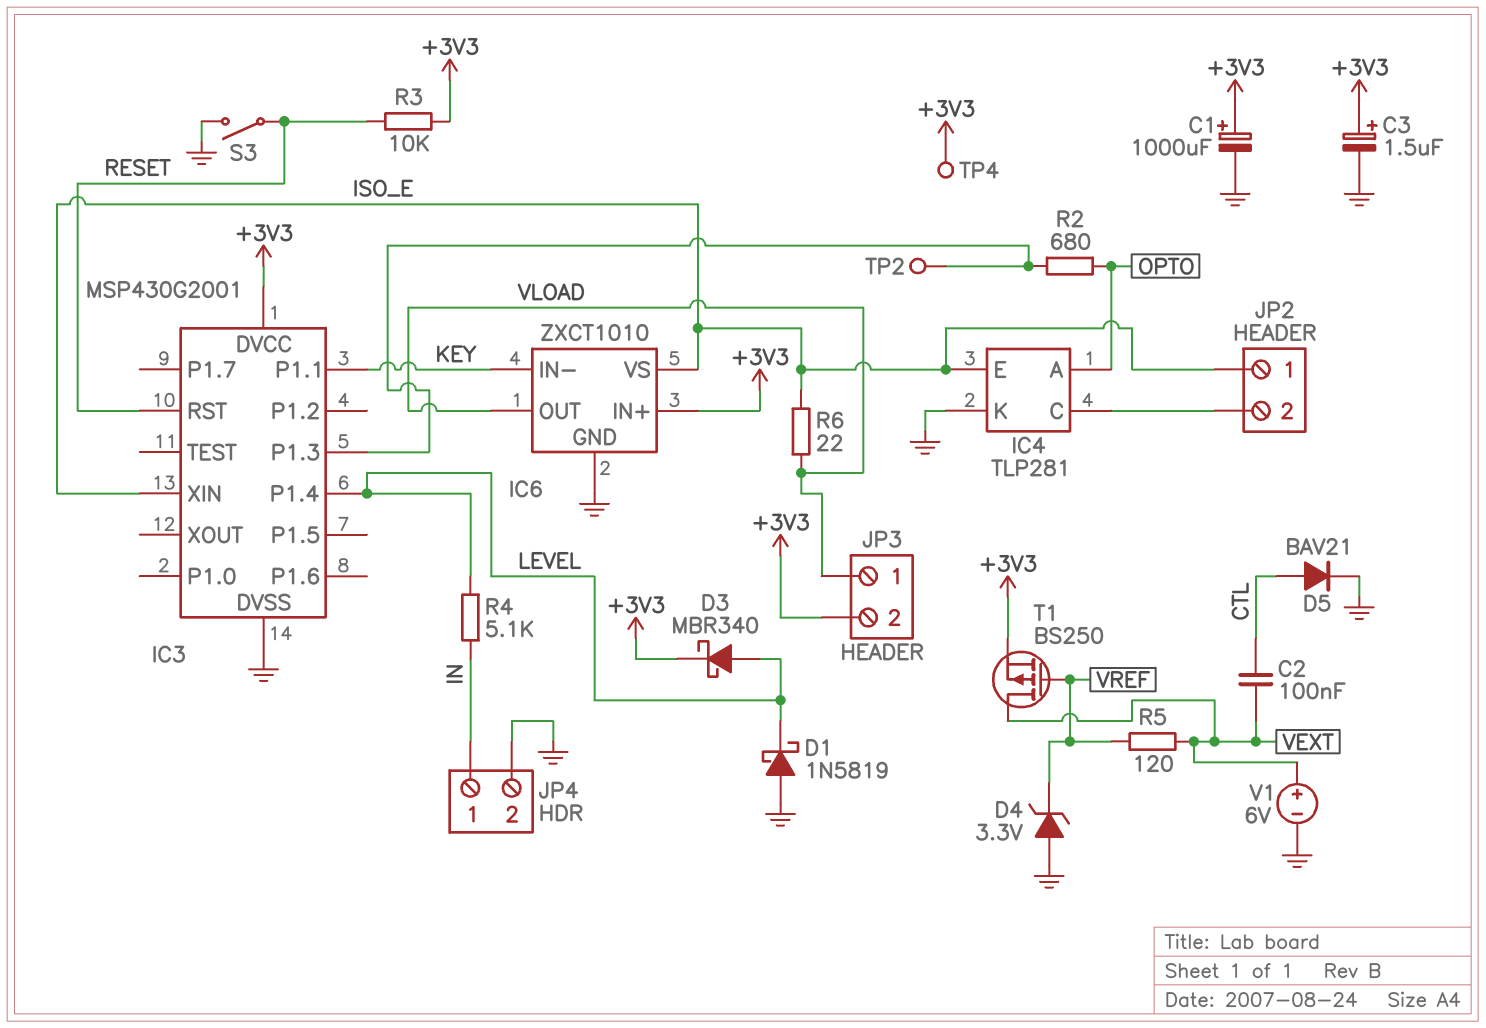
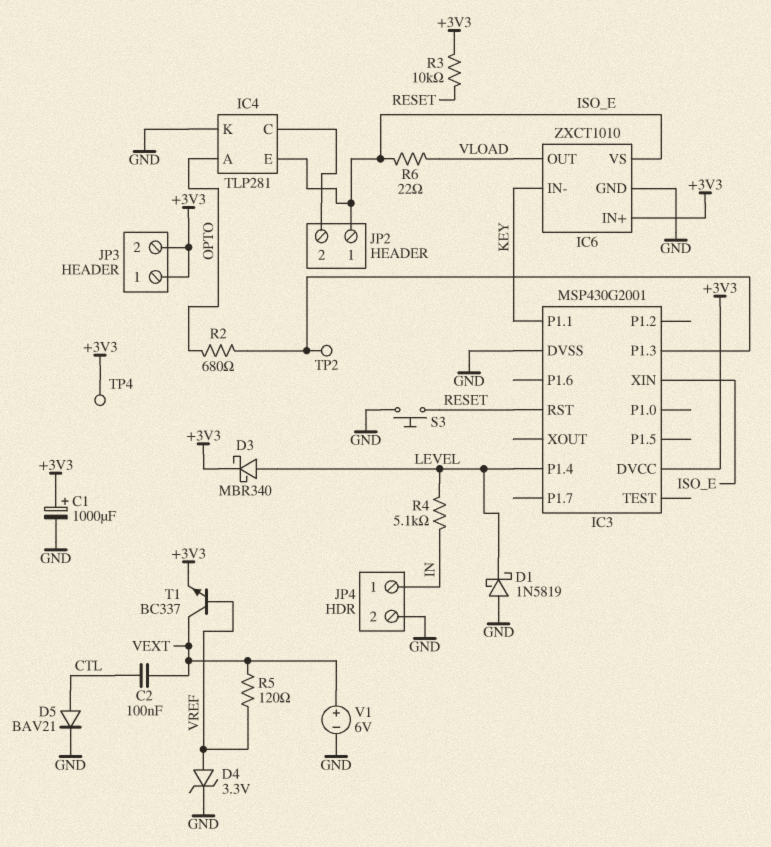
C3: 1.5uF (plus +3V3, minus GND) -> none
D4: zener 3.3V (A GND, K VREF) -> zener 3.3V (A VREF, K GND)
JP3 pin 1: VLOAD -> +3V3
S3: switch (GND, RESET) -> button (GND, RESET)
T1: PMOS BS250 (G VREF, D VEXT, S +3V3) -> NPN BC337 (B VREF, C VEXT, E +3V3)

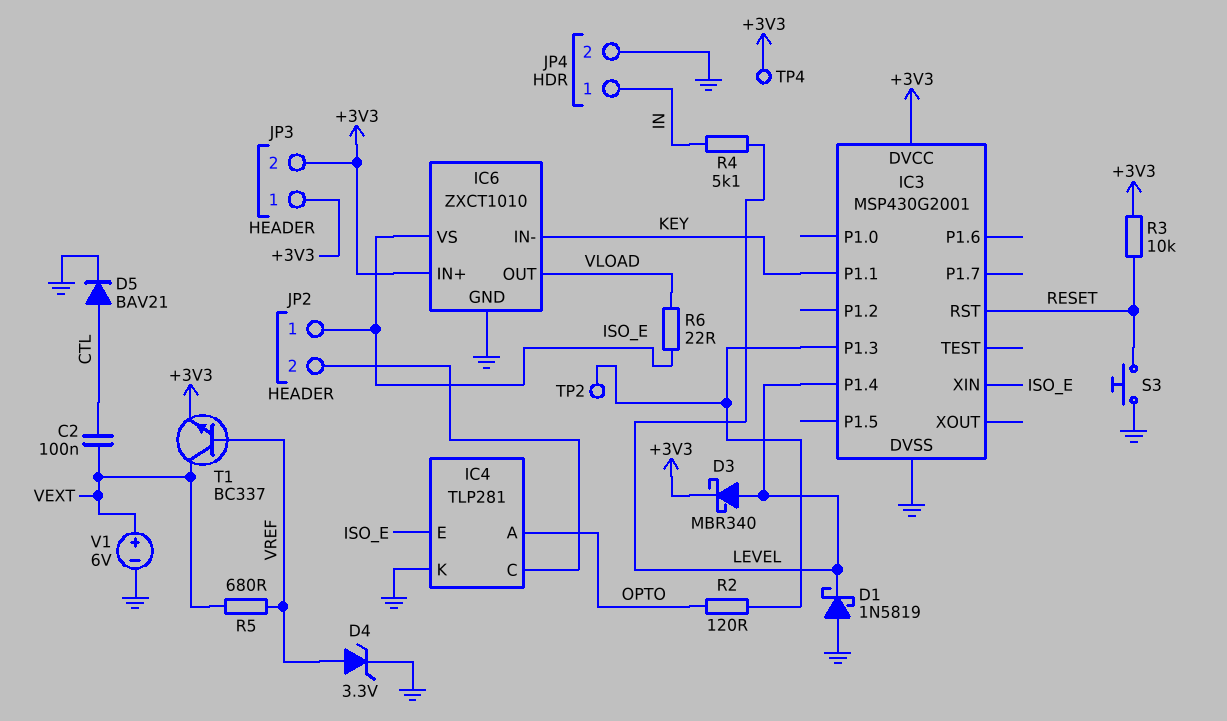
C1: 1000uF (plus +3V3, minus GND) -> none
R2: 680 (IC3/P1.3, OPTO) -> 120 (IC3/P1.3, OPTO)
R5: 120 (VEXT, VREF) -> 680 (VEXT, VREF)

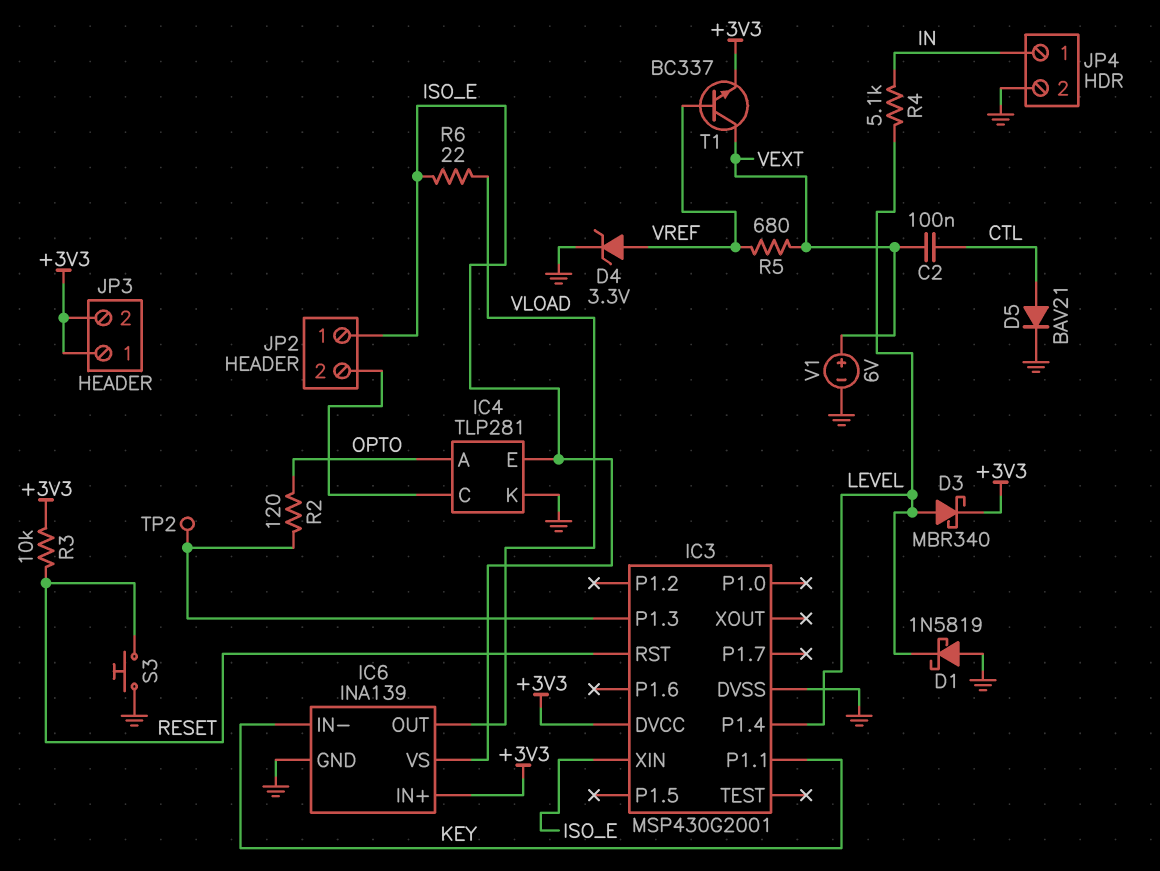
IC6: ZXCT1010 -> INA139
TP4: test point (+3V3) -> none

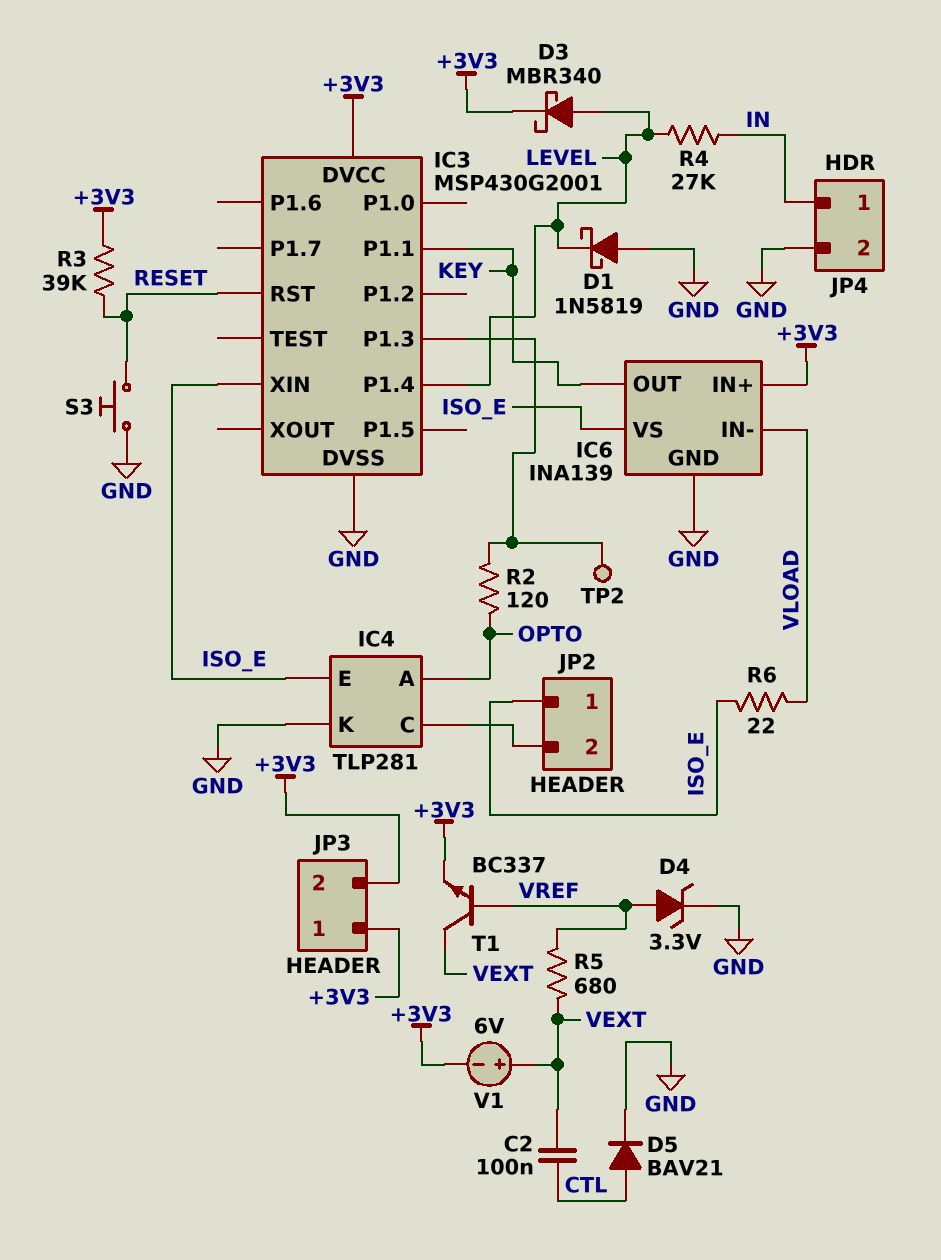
IC6 pin IN-: KEY -> VLOAD
IC6 pin OUT: VLOAD -> KEY
R3: 10k (+3V3, RESET) -> 39k (+3V3, RESET)
R4: 5.1k (IN, LEVEL) -> 27k (IN, LEVEL)
V1: 6V (plus VEXT, minus GND) -> 6V (plus VEXT, minus +3V3)

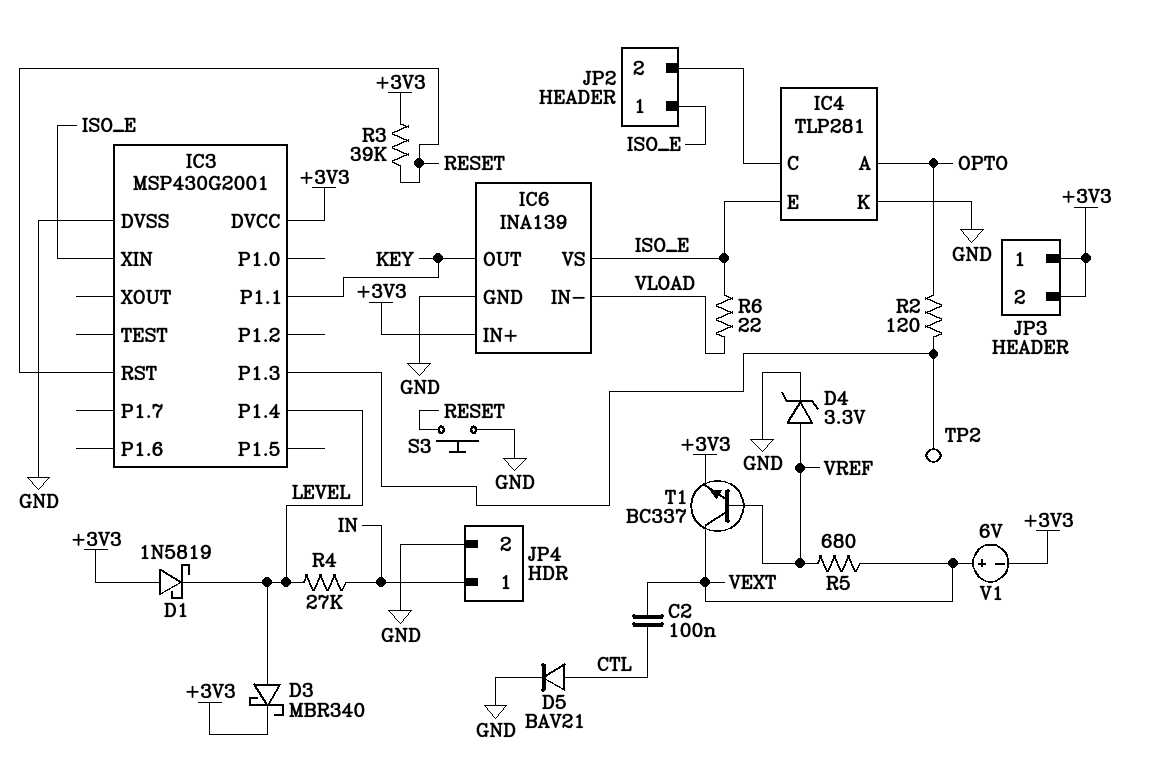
D1: schottky 1N5819 (A GND, K LEVEL) -> schottky 1N5819 (A +3V3, K LEVEL)

